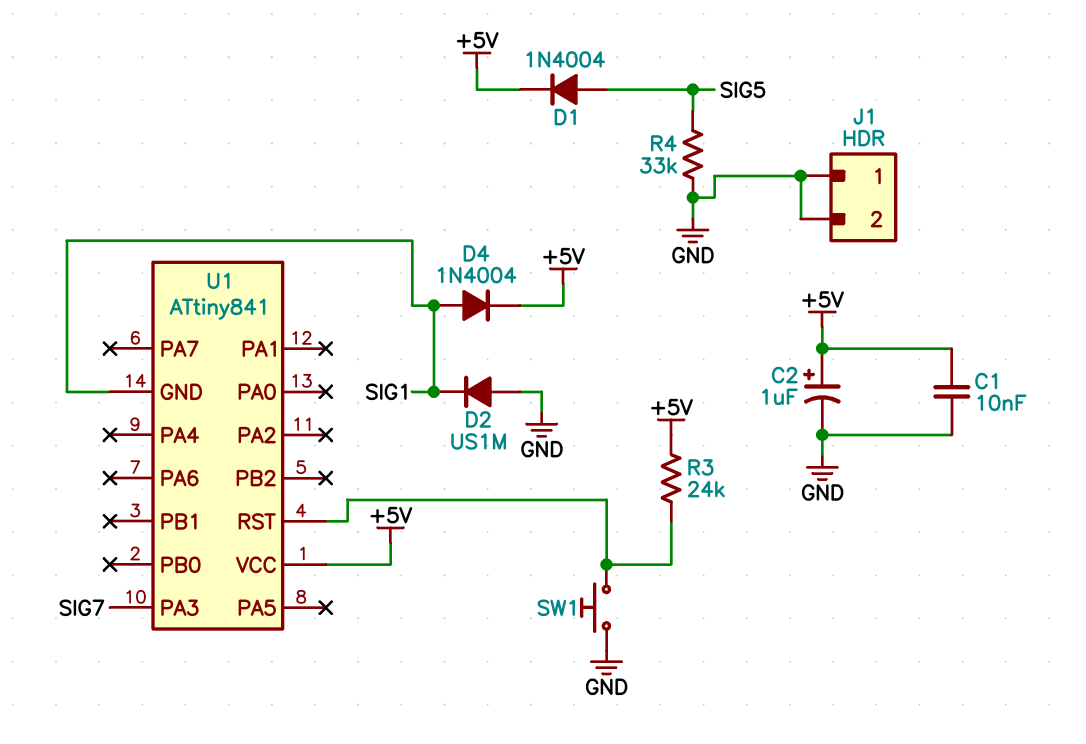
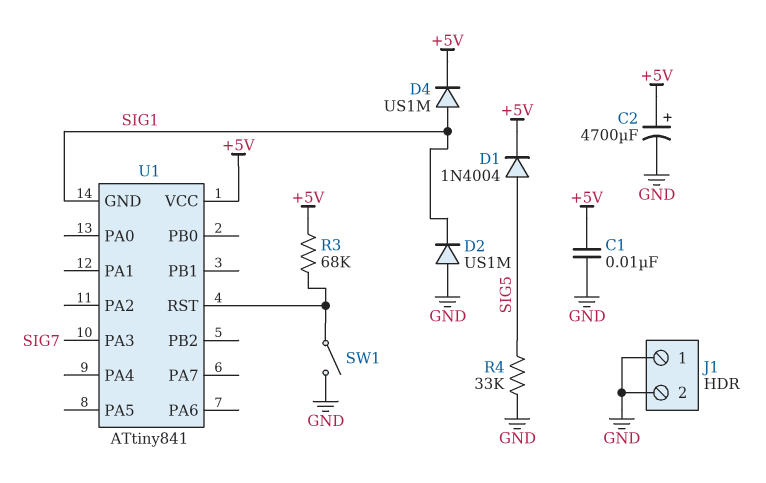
C2: 1uF (plus +5V, minus GND) -> 4700uF (plus +5V, minus GND)
D4: diode 1N4004 (A SIG1, K +5V) -> diode US1M (A SIG1, K +5V)
R3: 24k (+5V, U1/RST) -> 68k (+5V, U1/RST)
SW1: button (GND, U1/RST) -> switch (GND, U1/RST)

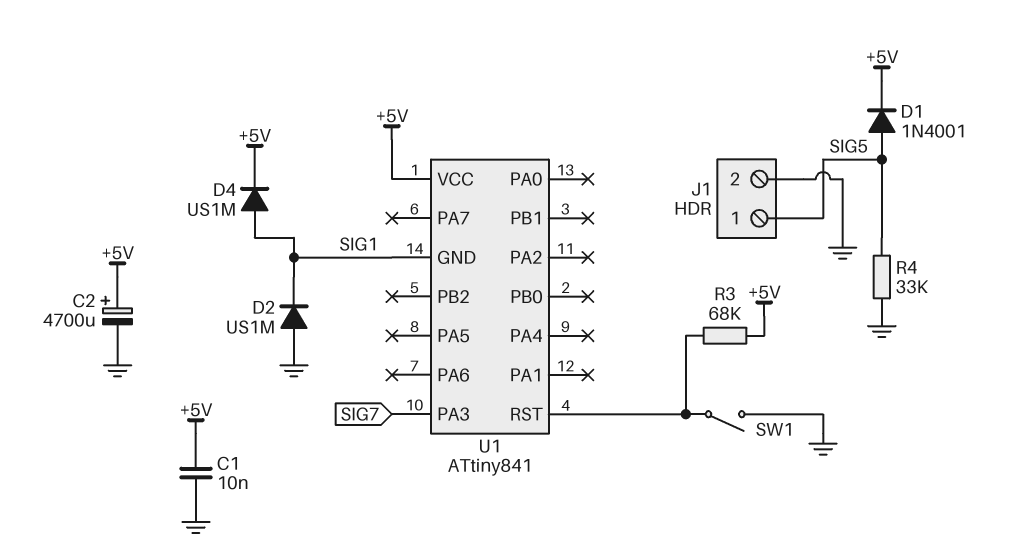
D1: diode 1N4004 (A SIG5, K +5V) -> diode 1N4001 (A SIG5, K +5V)
J1 pin 1: GND -> SIG5

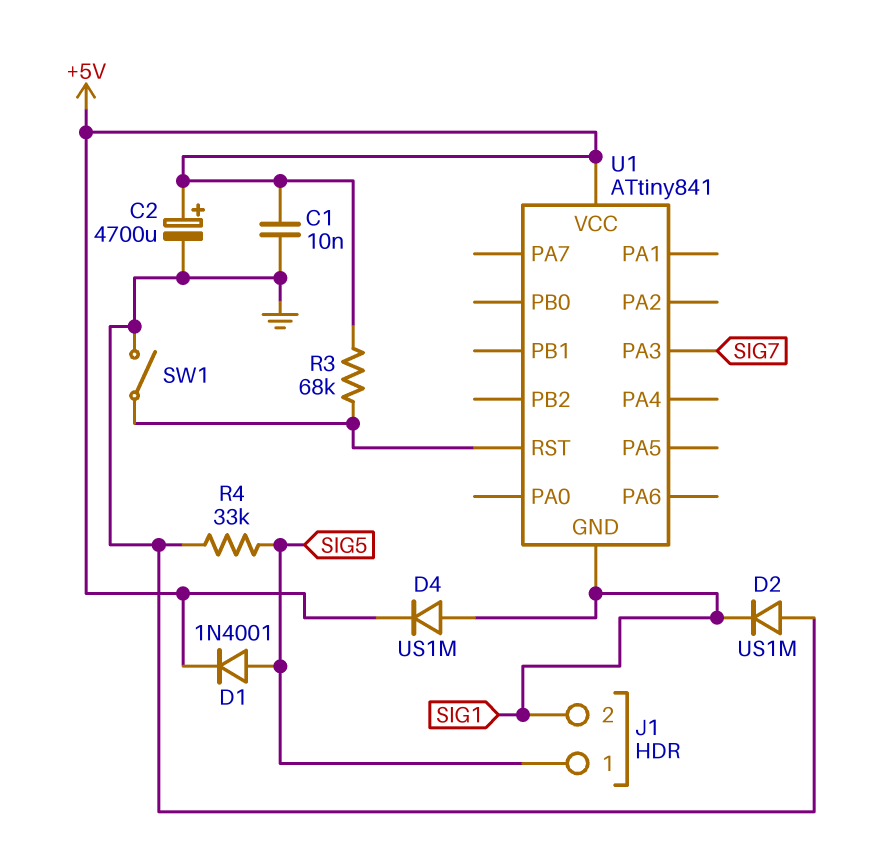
J1 pin 2: GND -> SIG1

